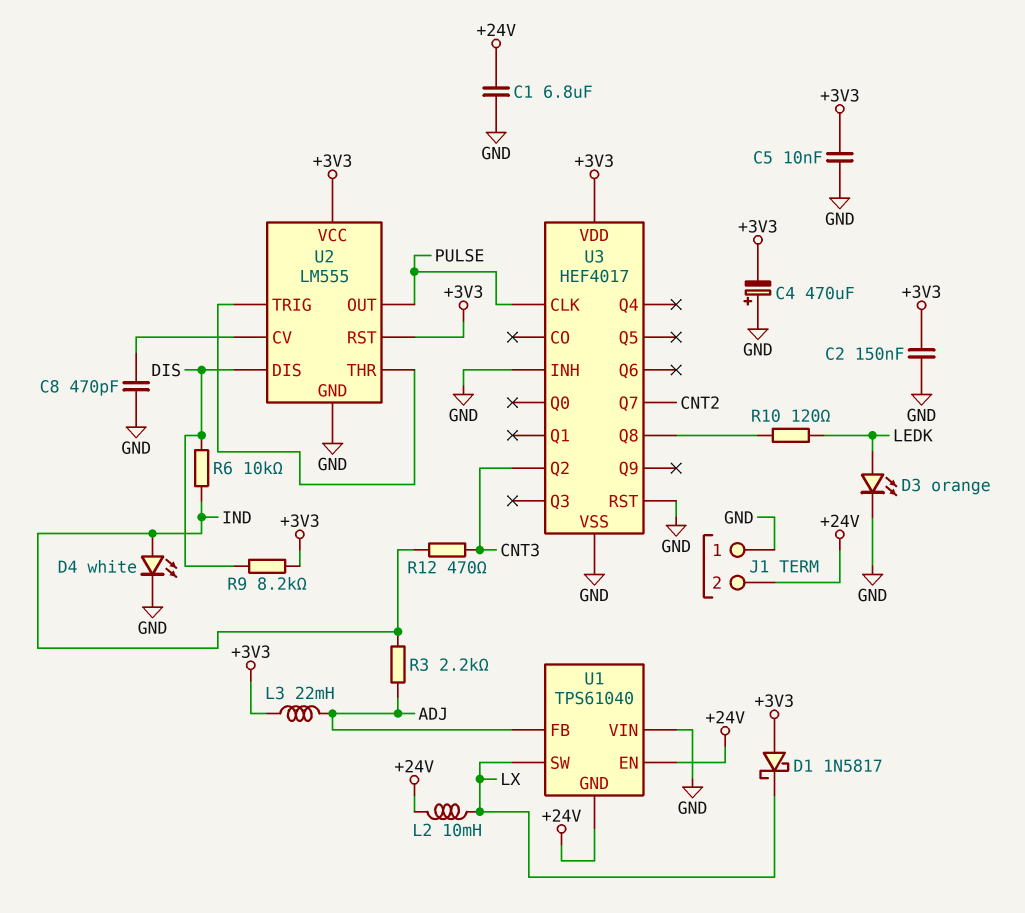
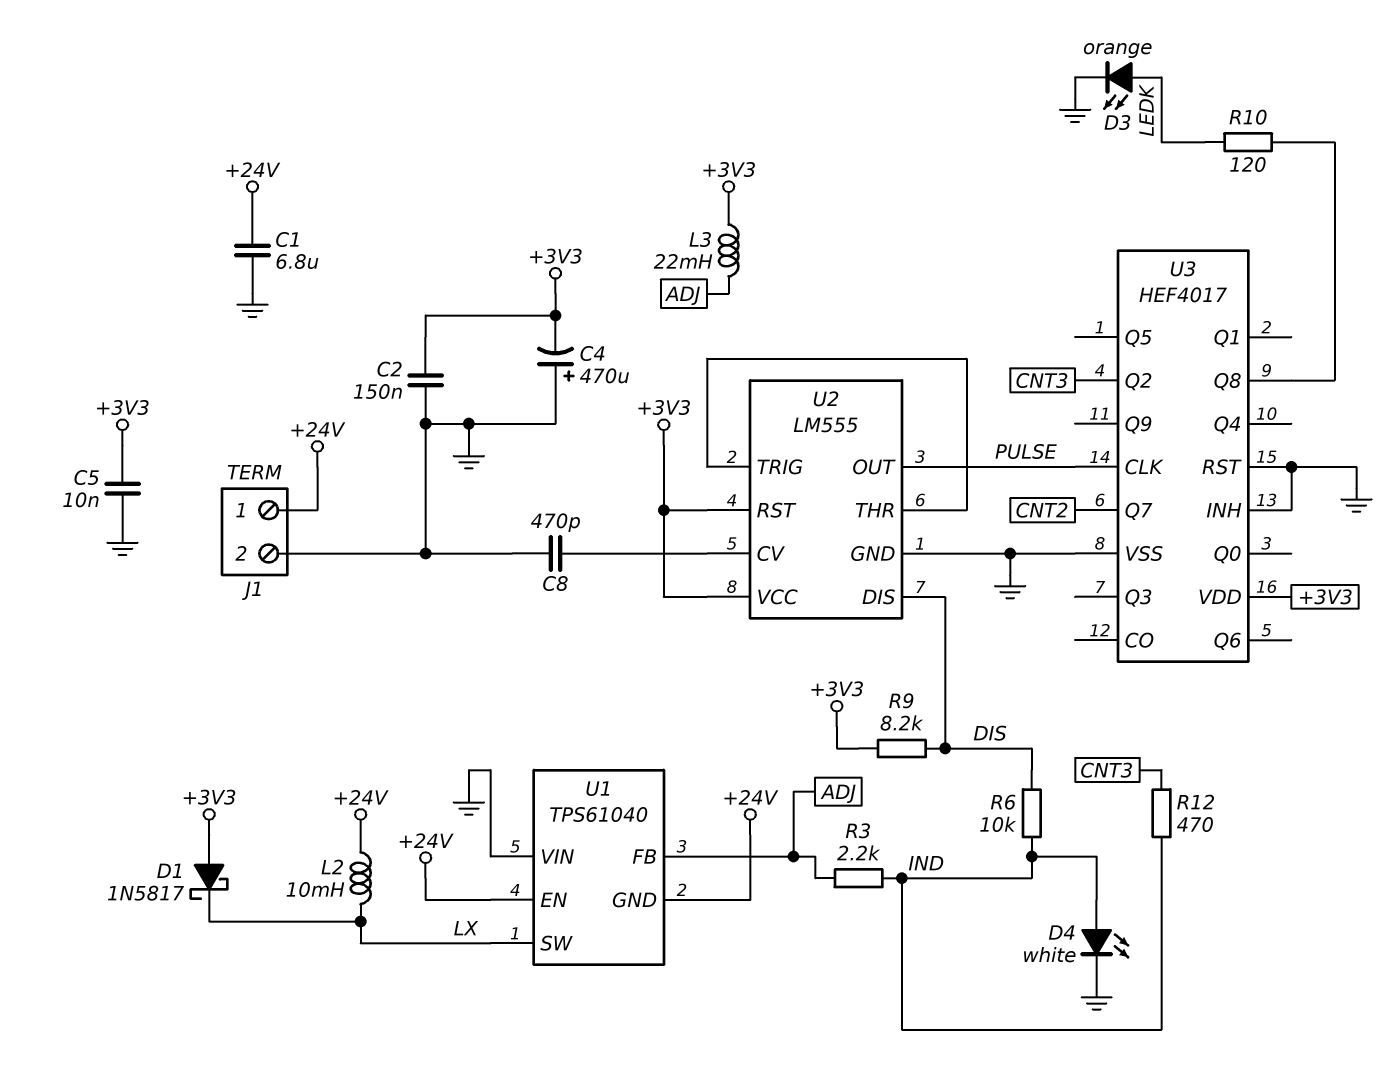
J1 pin 1: GND -> +24V
J1 pin 2: +24V -> GND

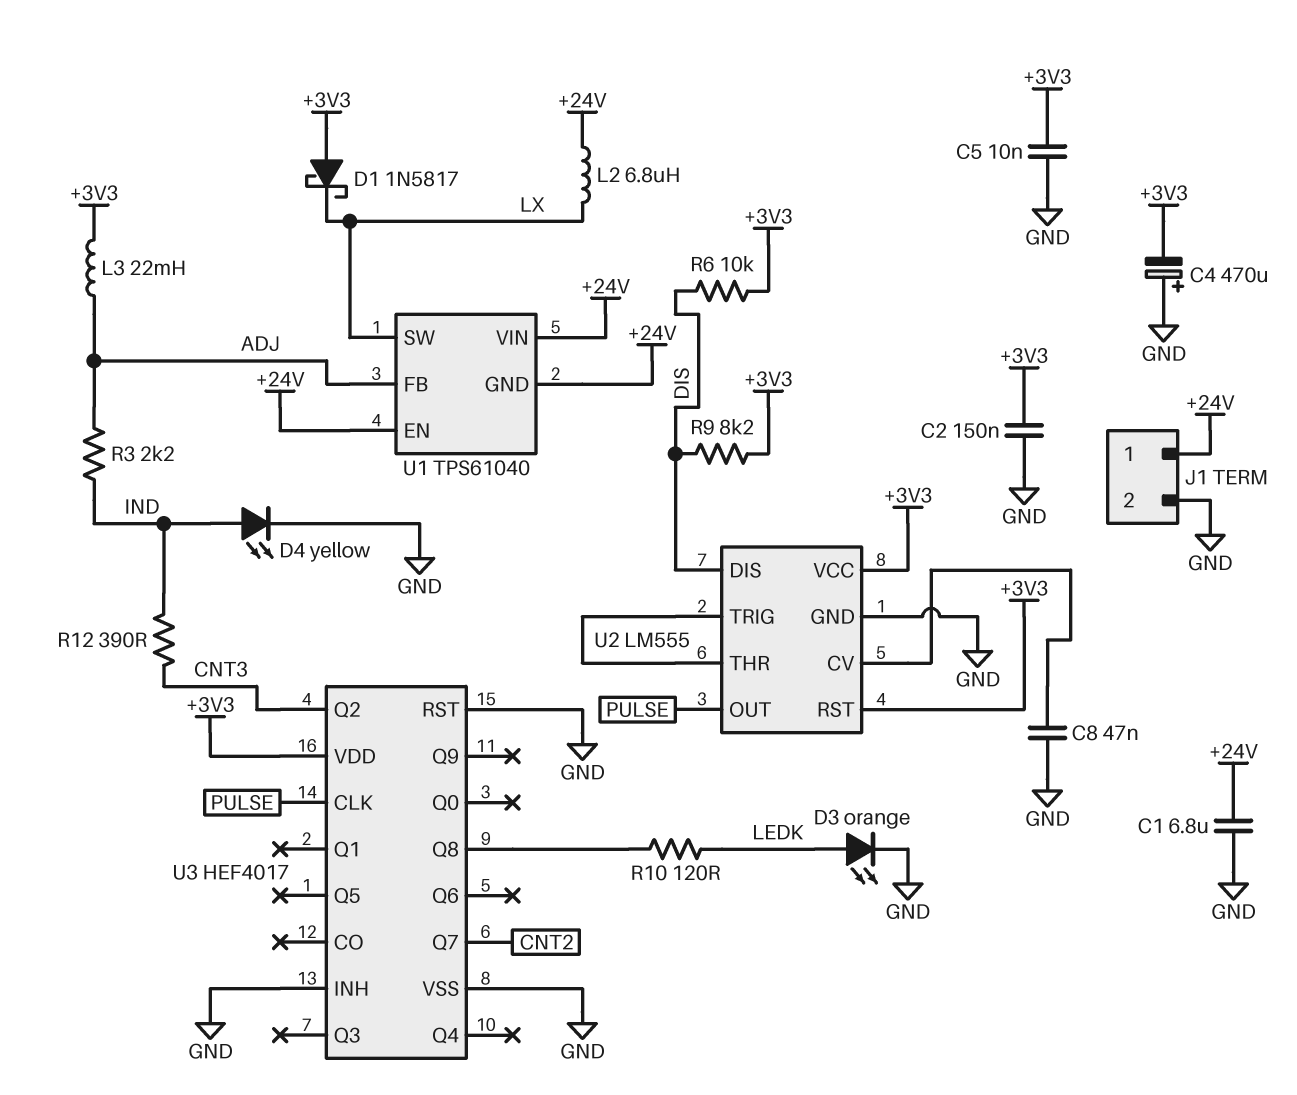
C8: 470pF (GND, U2/CV) -> 47nF (GND, U2/CV)
D4: LED white (A IND, K GND) -> LED yellow (A IND, K GND)
L2: 10mH (+24V, LX) -> 6.8uH (+24V, LX)
R6: 10k (DIS, IND) -> 10k (+3V3, DIS)
R12: 470 (CNT3, IND) -> 390 (CNT3, IND)
U1 pin VIN: GND -> +24V

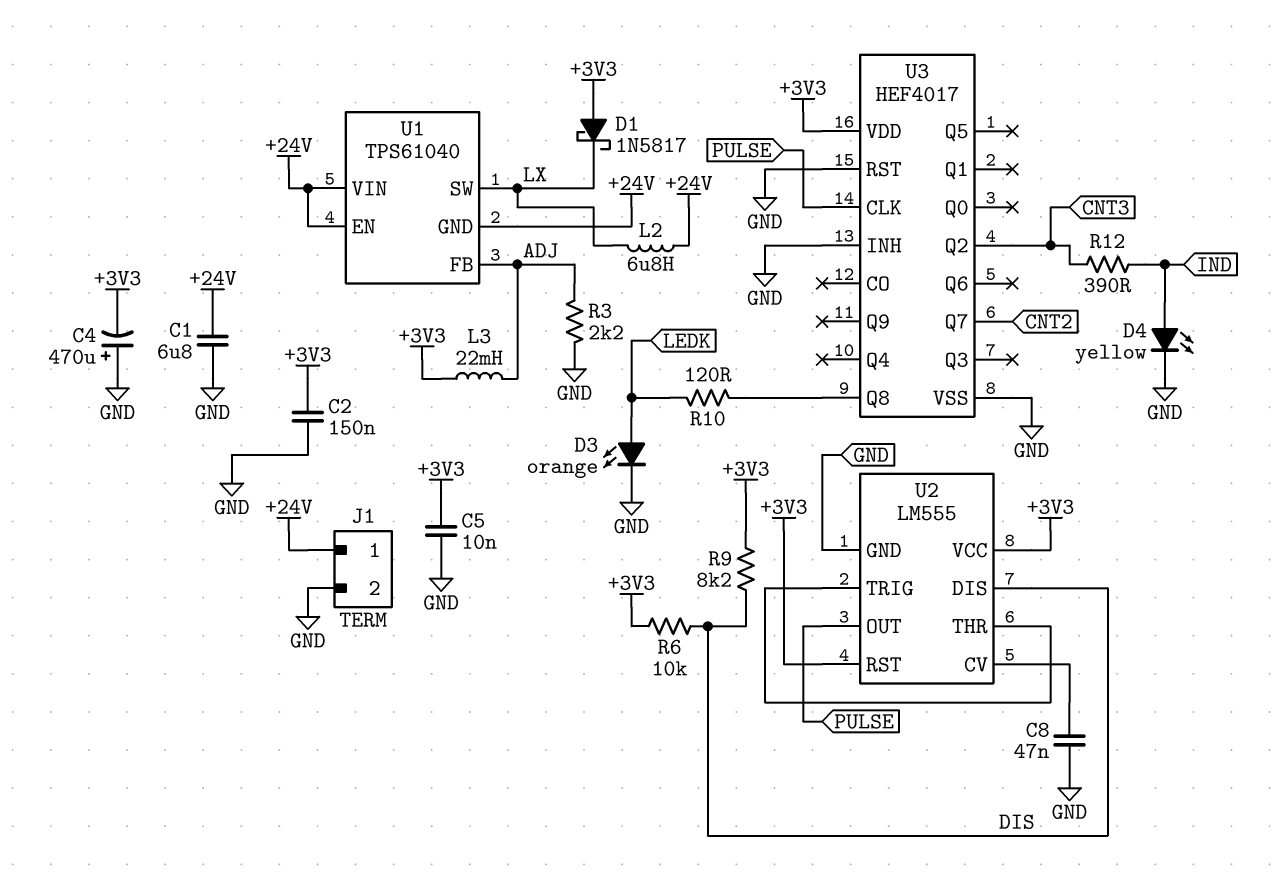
R3: 2.2k (ADJ, IND) -> 2.2k (ADJ, GND)

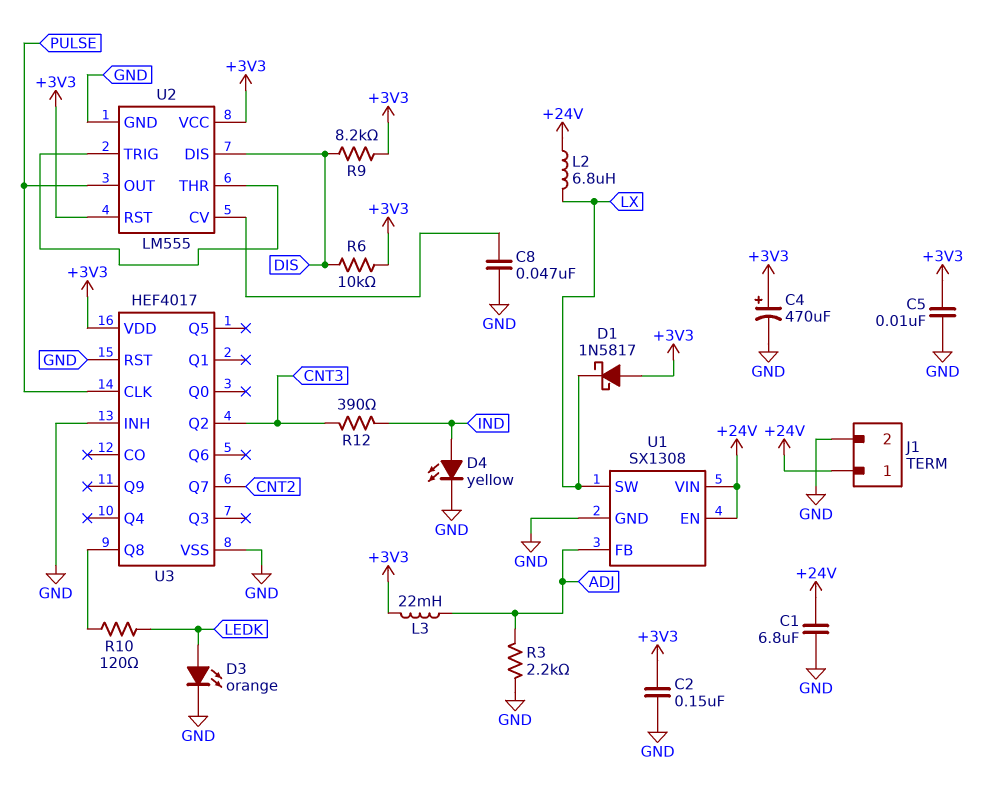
C4: 470uF (plus GND, minus +3V3) -> 470uF (plus +3V3, minus GND)
U1: TPS61040 -> SX1308
U1 pin GND: +24V -> GND

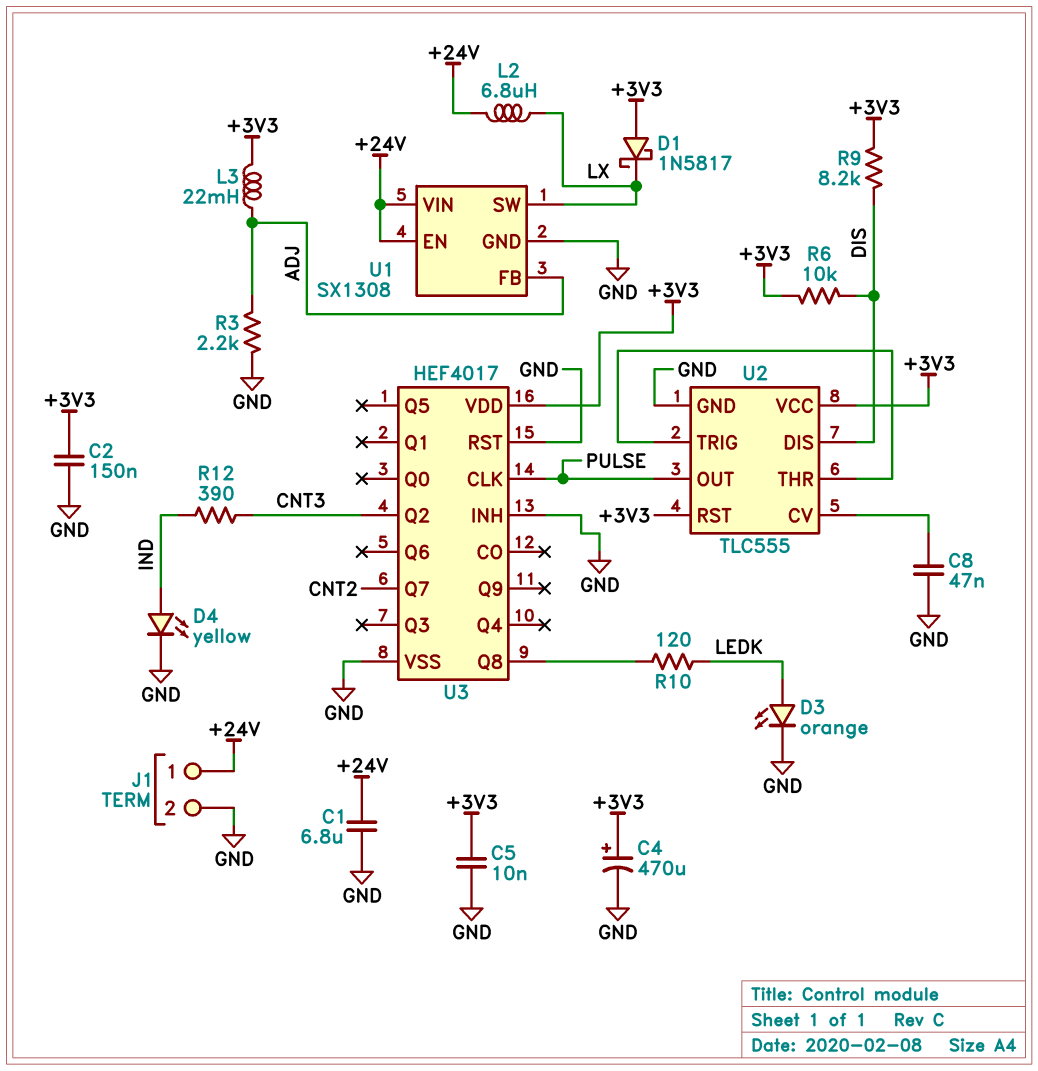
U2: LM555 -> TLC555

